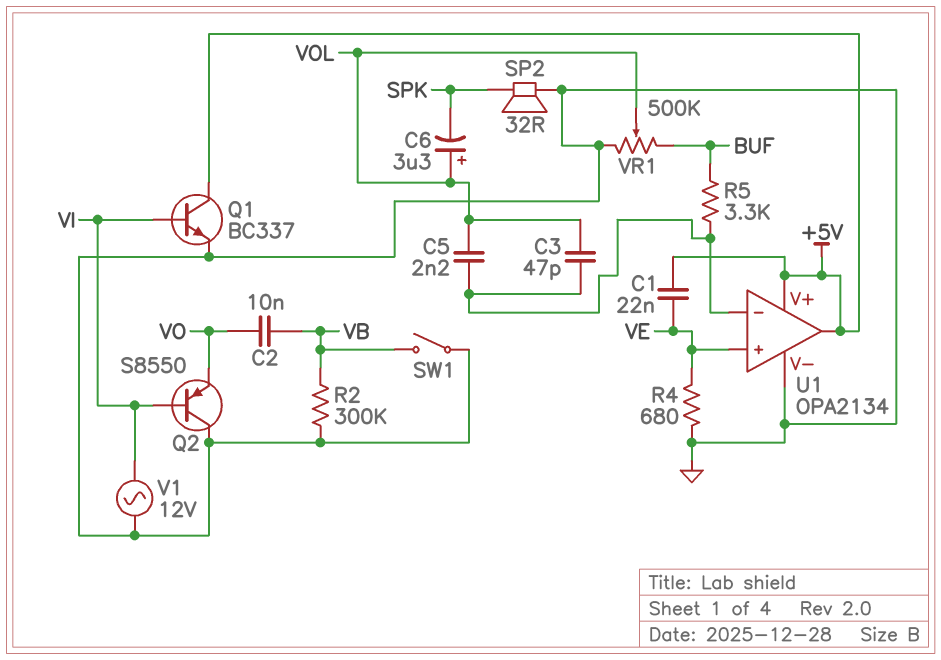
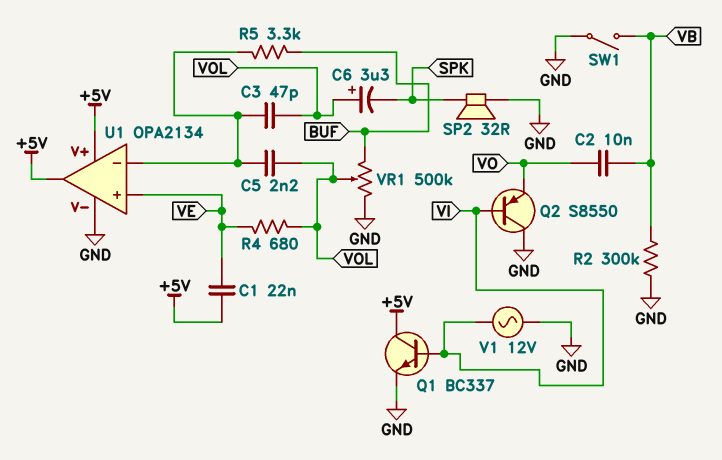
R4: 680 (GND, VE) -> 680 (VE, VOL)

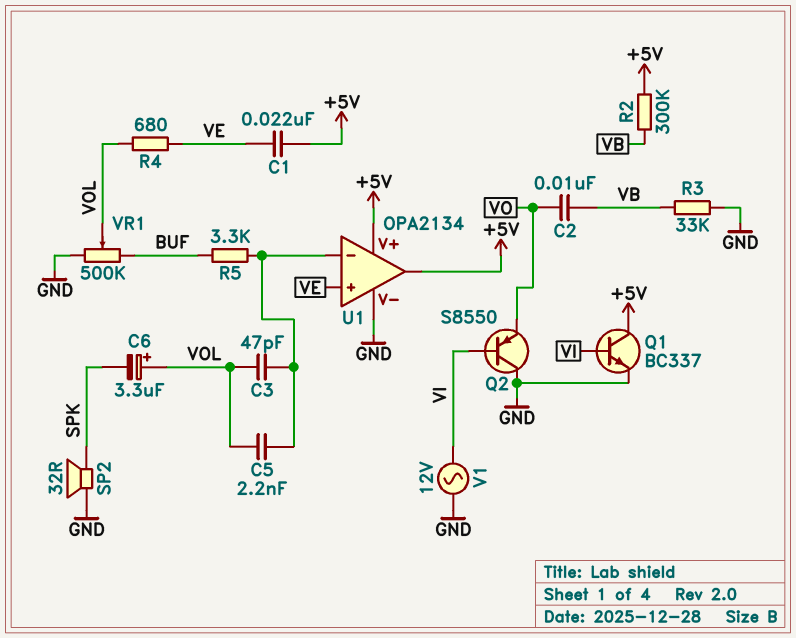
R2: 300k (GND, VB) -> 300k (+5V, VB)
R3: none -> 33k (GND, VB)
SW1: switch (GND, VB) -> none

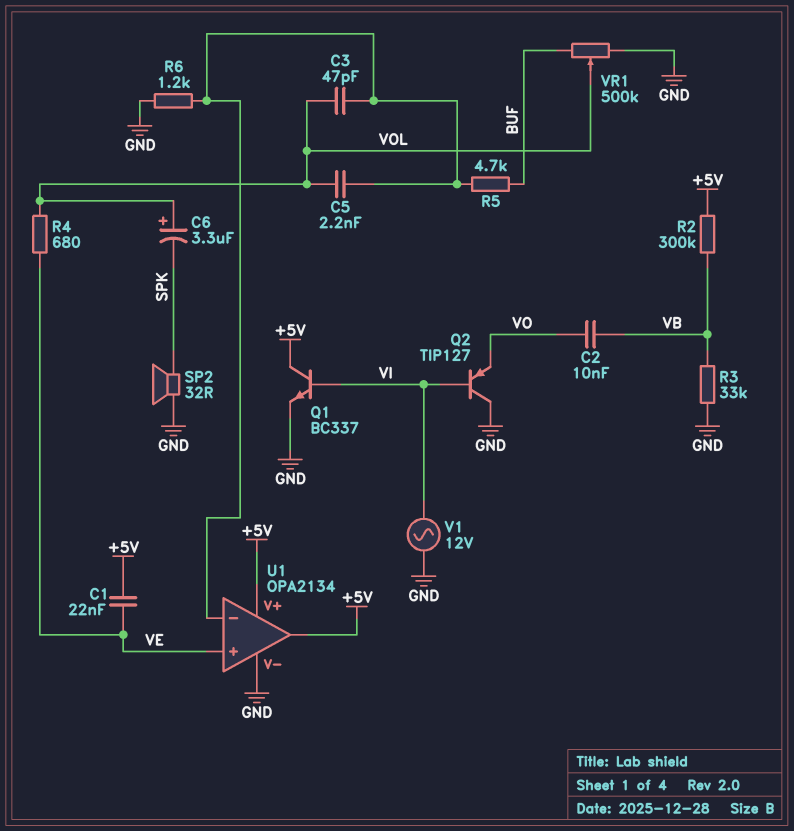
Q2: PNP S8550 (B VI, C GND, E VO) -> PNP TIP127 (B VI, C GND, E VO)
R5: 3.3k (BUF, U1/in-) -> 4.7k (BUF, U1/in-)
R6: none -> 1.2k (GND, U1/in-)

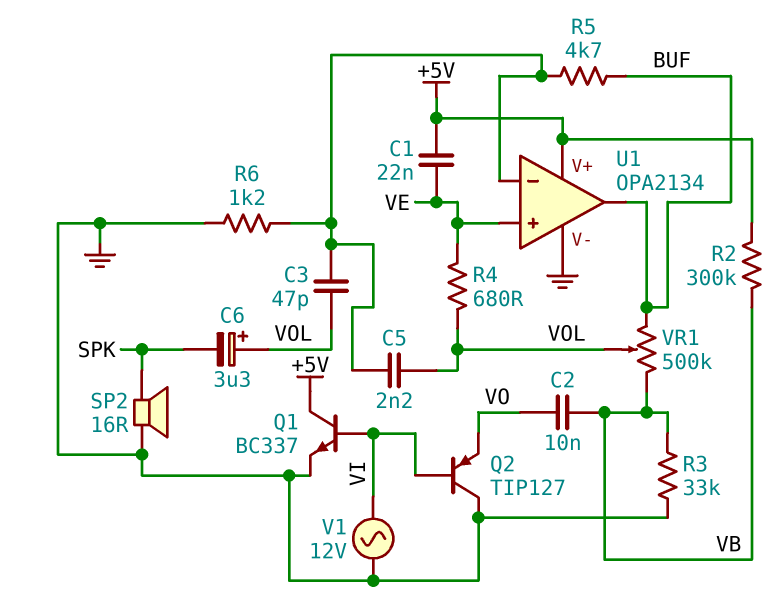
SP2: speaker 32R (GND, SPK) -> speaker 16R (GND, SPK)
U1 pin out: +5V -> BUF
VR1: 500k (BUF, GND, wiper VOL) -> 500k (BUF, VB, wiper VOL)

